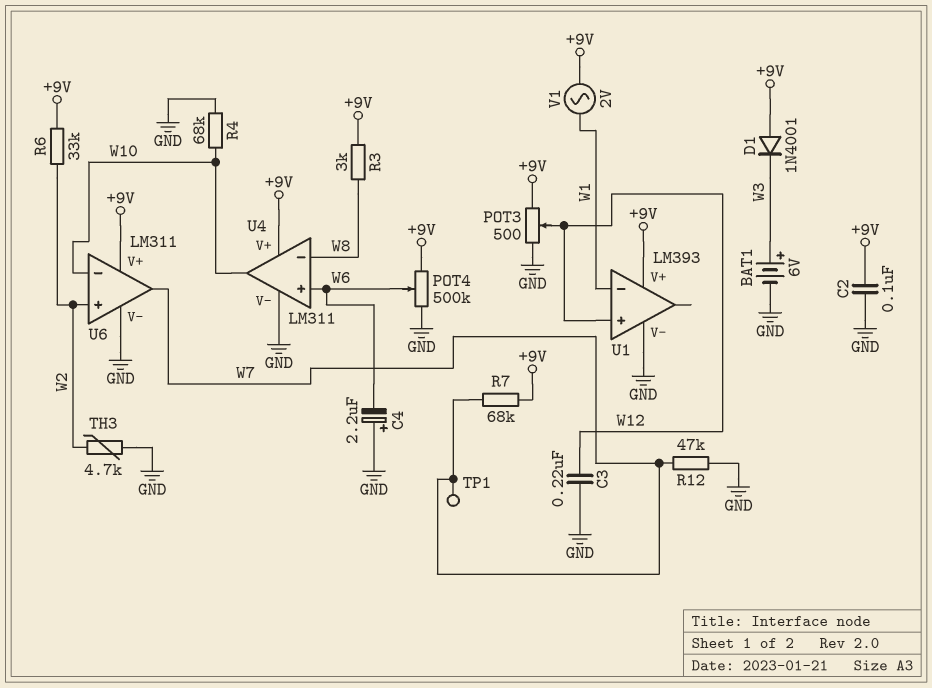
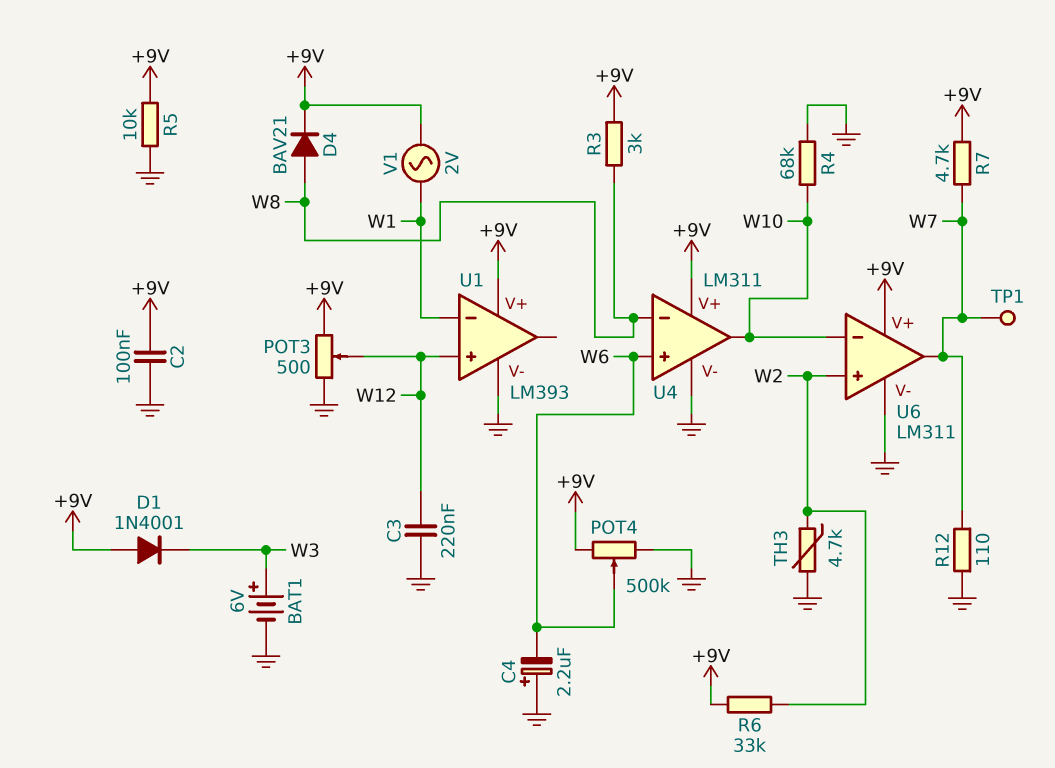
D4: none -> diode BAV21 (A W8, K +9V)
R5: none -> 10k (+9V, GND)
R7: 68k (+9V, W7) -> 4.7k (+9V, W7)
R12: 47k (GND, W7) -> 110 (GND, W7)

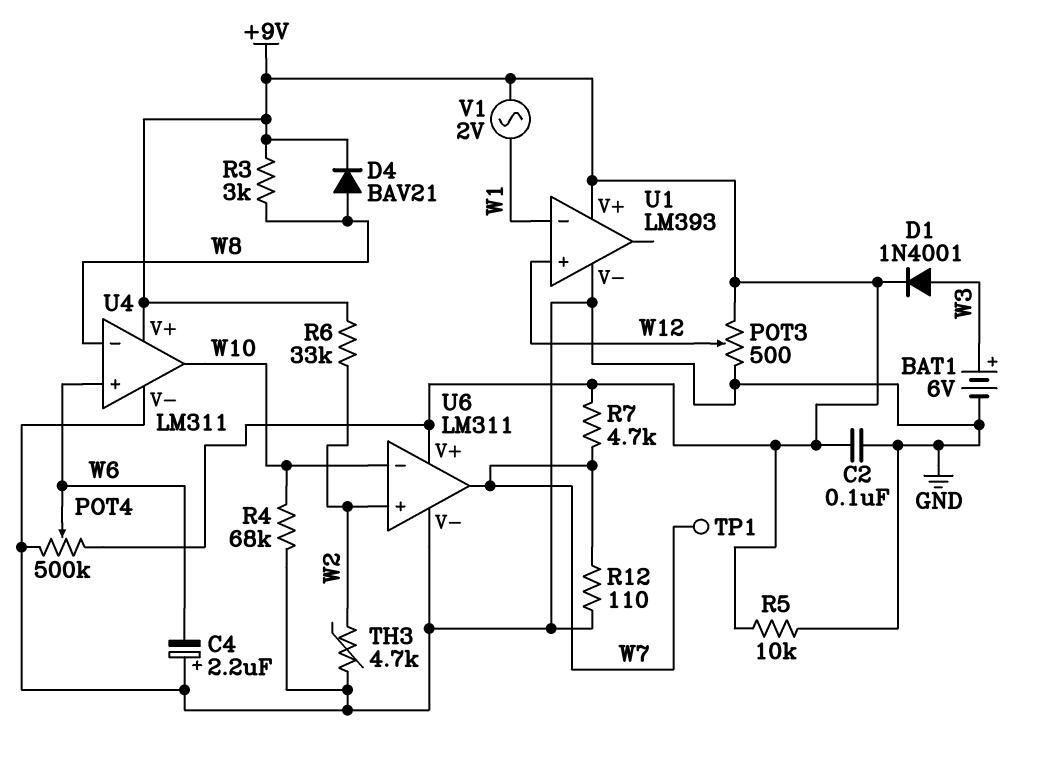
C3: 220nF (GND, W12) -> none
D1: diode 1N4001 (A +9V, K W3) -> diode 1N4001 (A W3, K +9V)

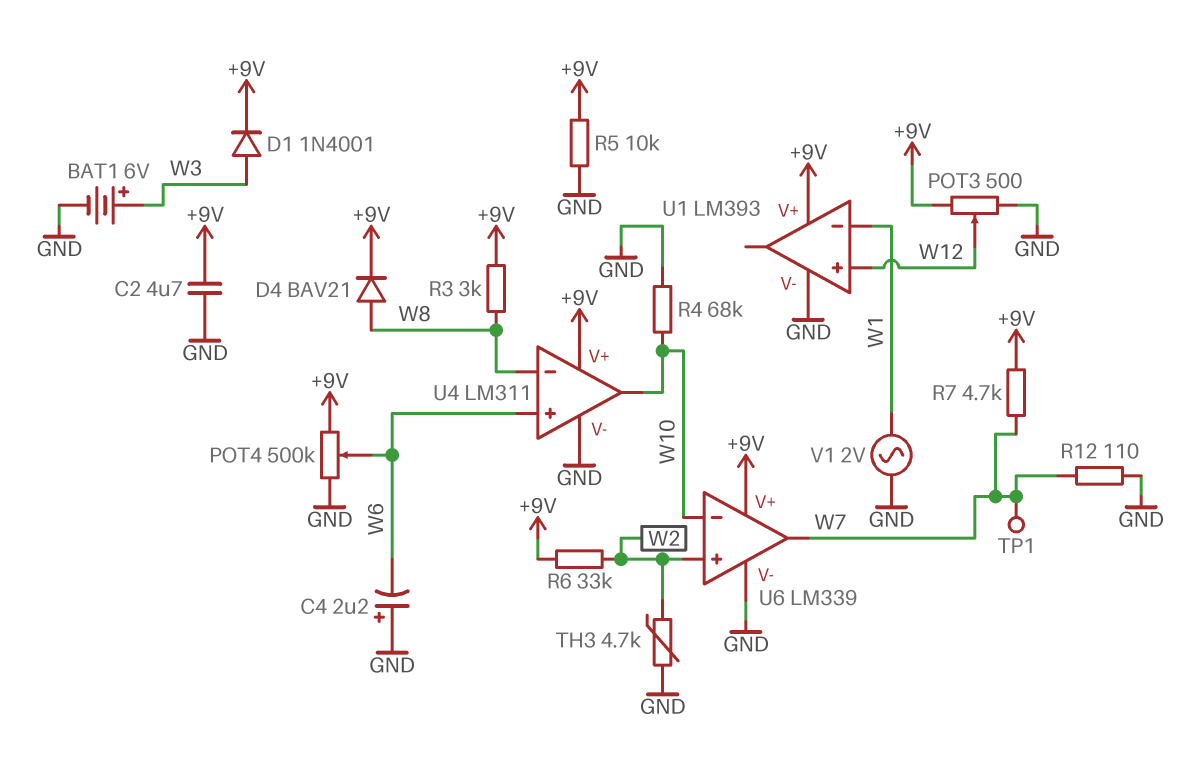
C2: 100nF (+9V, GND) -> 4.7uF (+9V, GND)
U6: LM311 -> LM339
V1: AC 2V (+9V, W1) -> AC 2V (GND, W1)

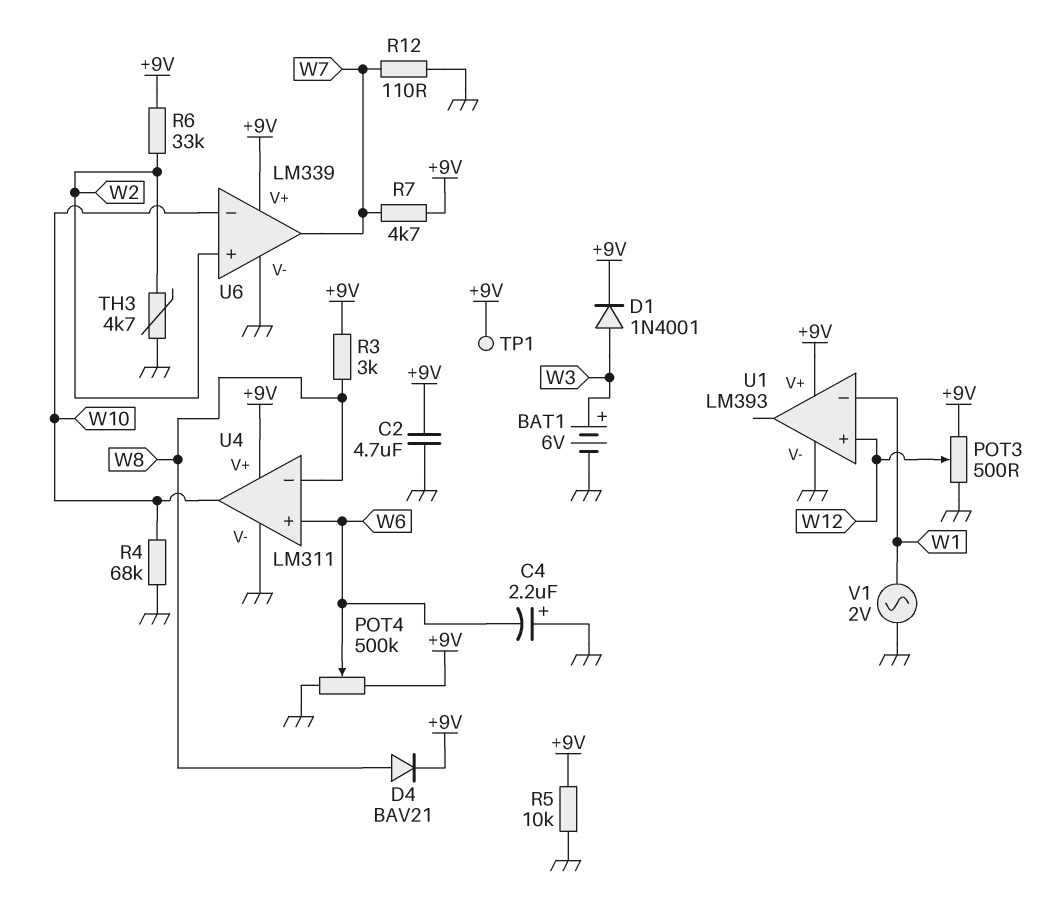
TP1: test point (W7) -> test point (+9V)

